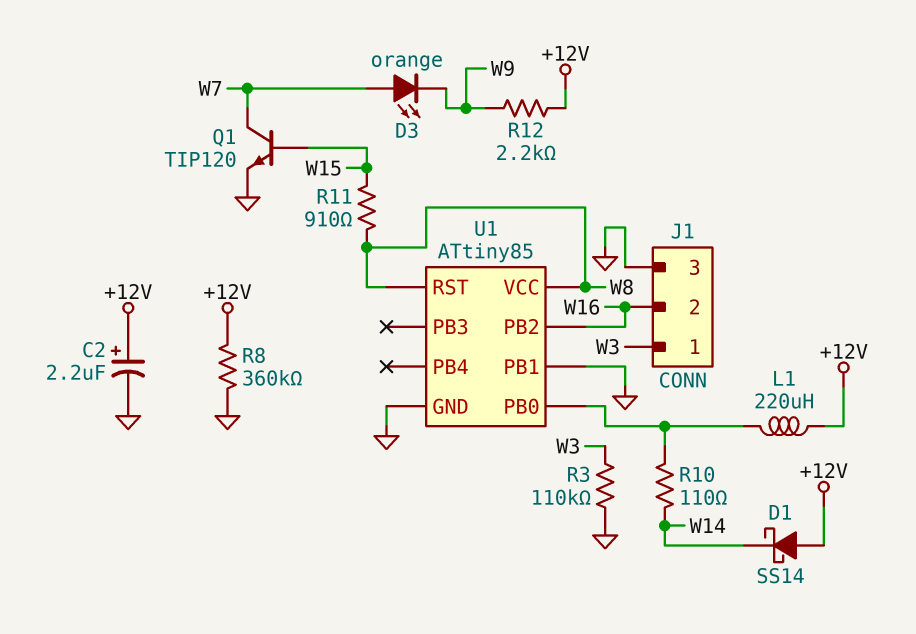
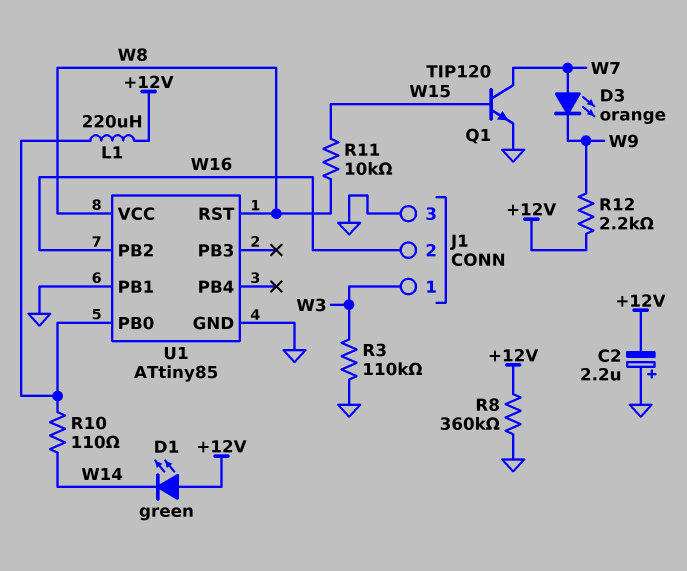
C2: 2.2uF (plus +12V, minus GND) -> 2.2uF (plus GND, minus +12V)
D1: schottky SS14 (A +12V, K W14) -> LED green (A +12V, K W14)
R11: 910 (W8, W15) -> 10k (W8, W15)

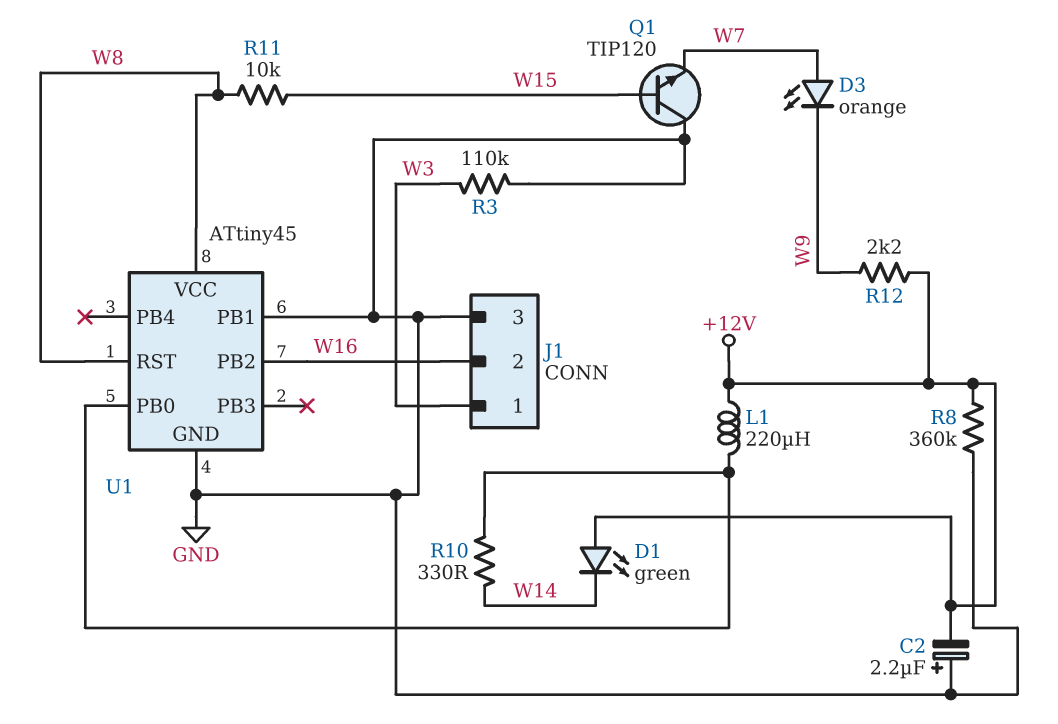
Q1: NPN TIP120 (B W15, C W7, E GND) -> NPN TIP120 (B W15, C GND, E W7)
R10: 110 (U1/PB0, W14) -> 330 (U1/PB0, W14)
U1: ATtiny85 -> ATtiny45

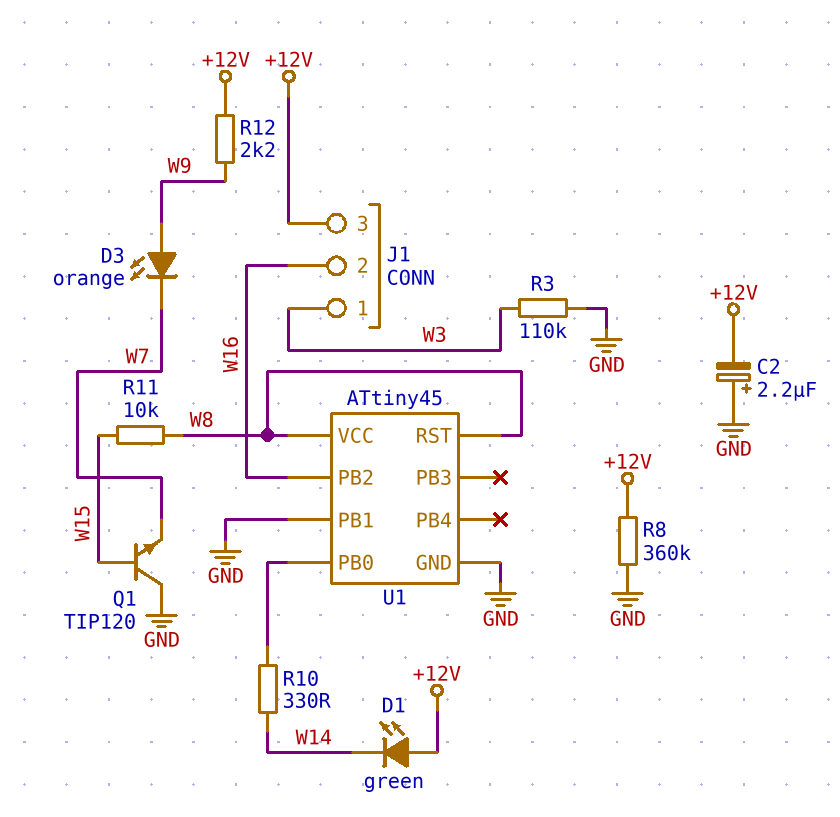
D3: LED orange (A W7, K W9) -> LED orange (A W9, K W7)
J1 pin 3: GND -> +12V
L1: 220uH (+12V, U1/PB0) -> none

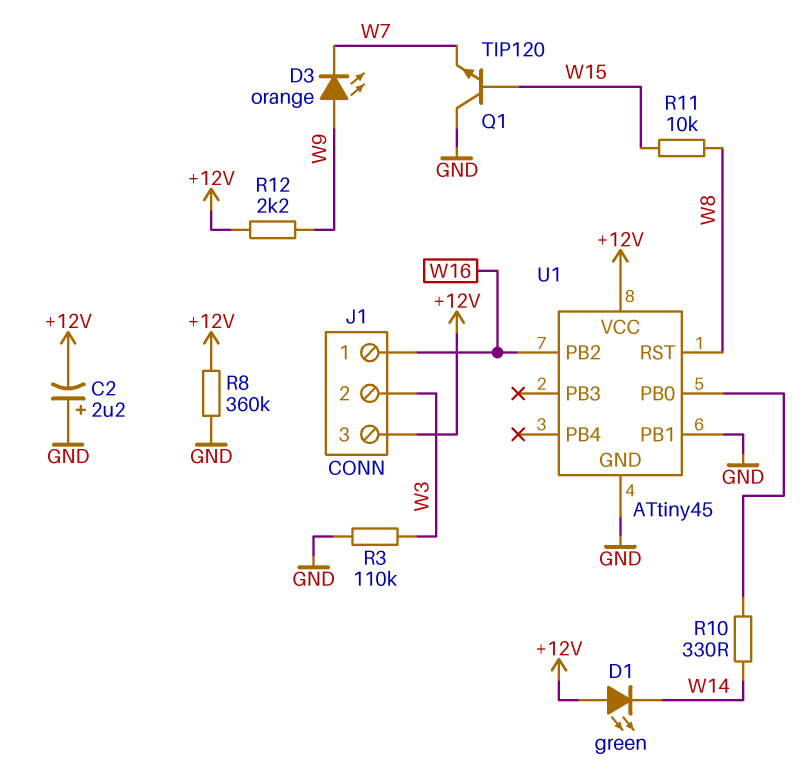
J1 pin 1: W3 -> W16
J1 pin 2: W16 -> W3
U1 pin VCC: W8 -> +12V

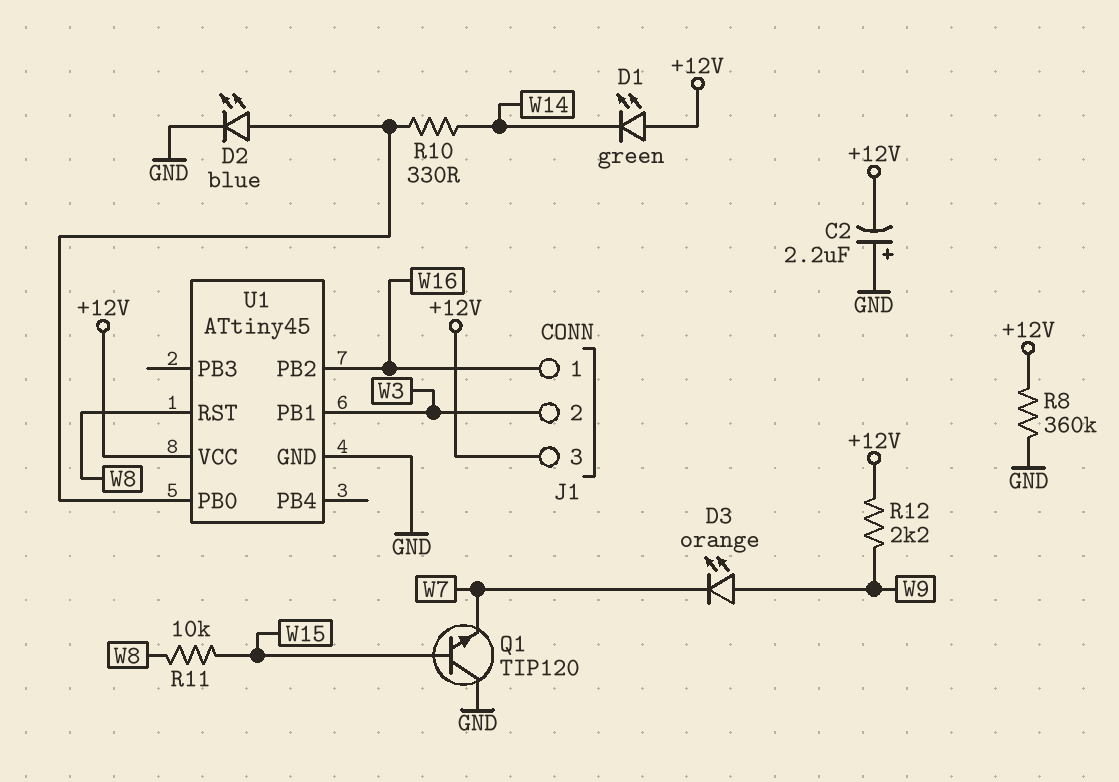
D2: none -> LED blue (A U1/PB0, K GND)
R3: 110k (GND, W3) -> none
U1 pin PB1: GND -> W3

